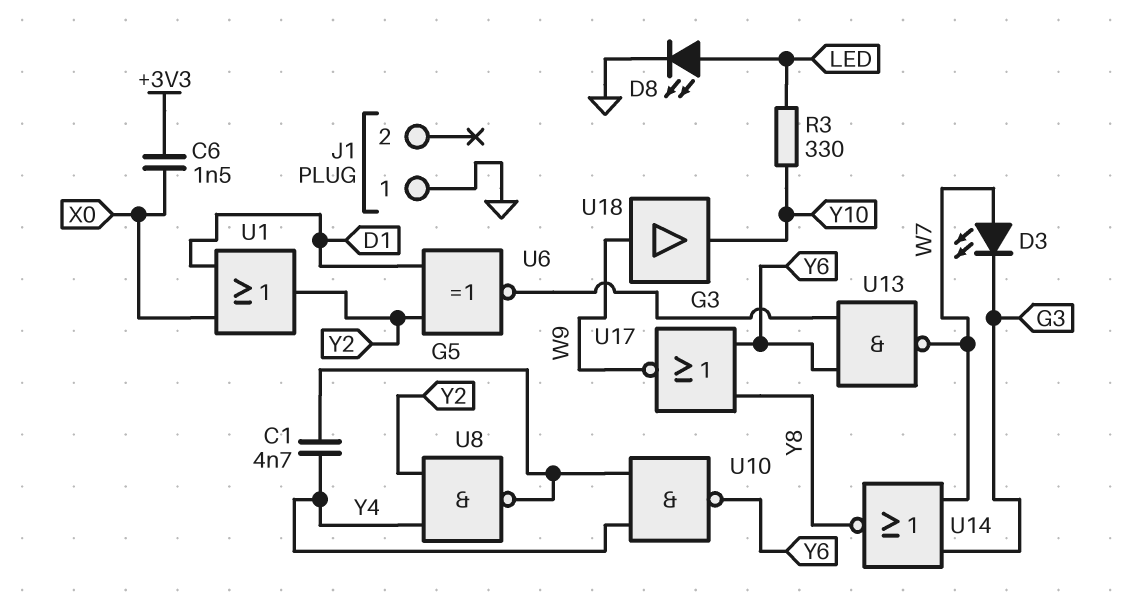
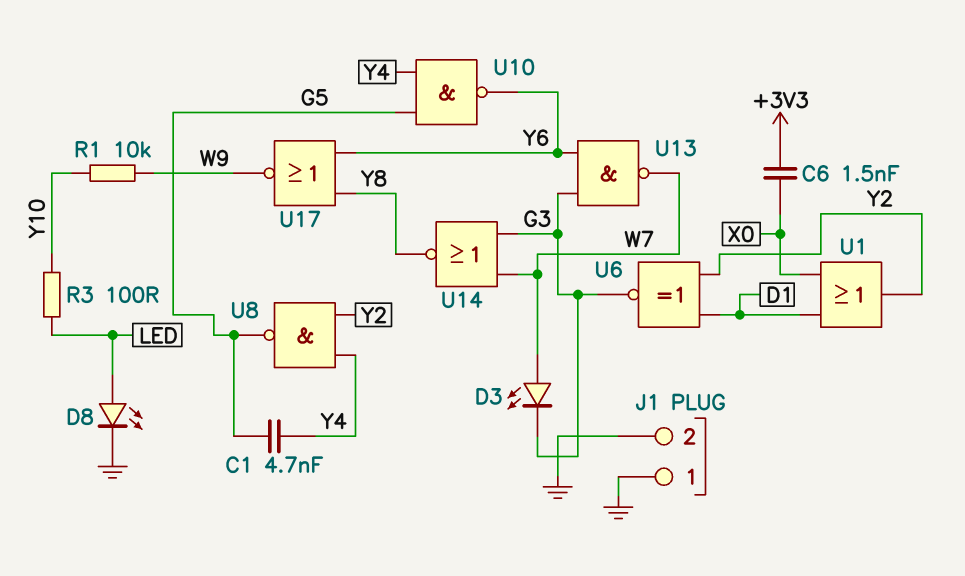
J1 pin 2: none -> GND
R1: none -> 10k (W9, Y10)
R3: 330 (LED, Y10) -> 100 (LED, Y10)
U18: buffer (in W9, out Y10) -> none

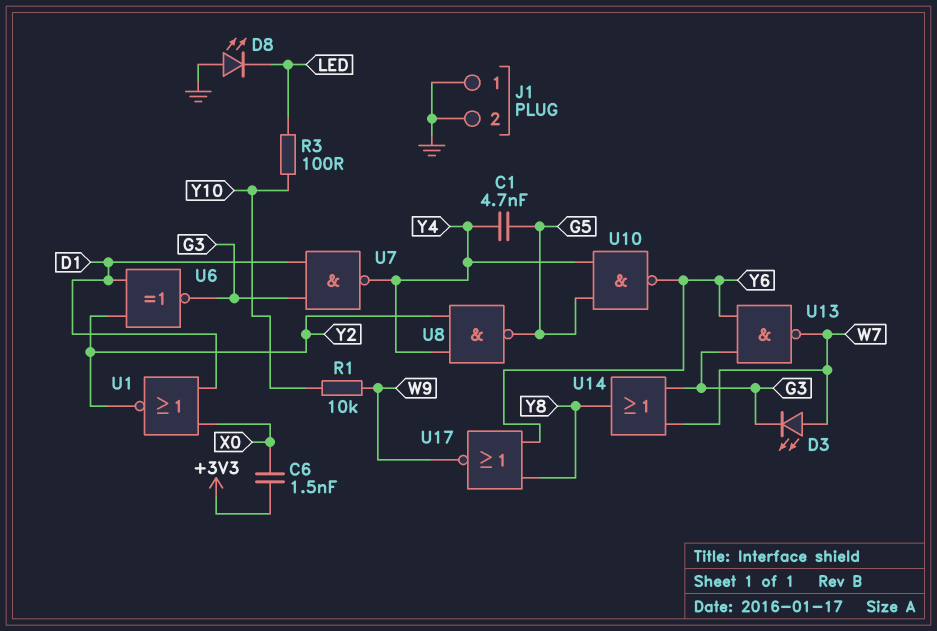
D8: LED (A LED, K GND) -> LED (A GND, K LED)
U1: OR (in D1, in X0, out Y2) -> NOR (in D1, in X0, out Y2)
U7: none -> NAND (in D1, in G3, out Y4)
U14: NOR (in G3, in W7, out Y8) -> OR (in G3, in W7, out Y8)

